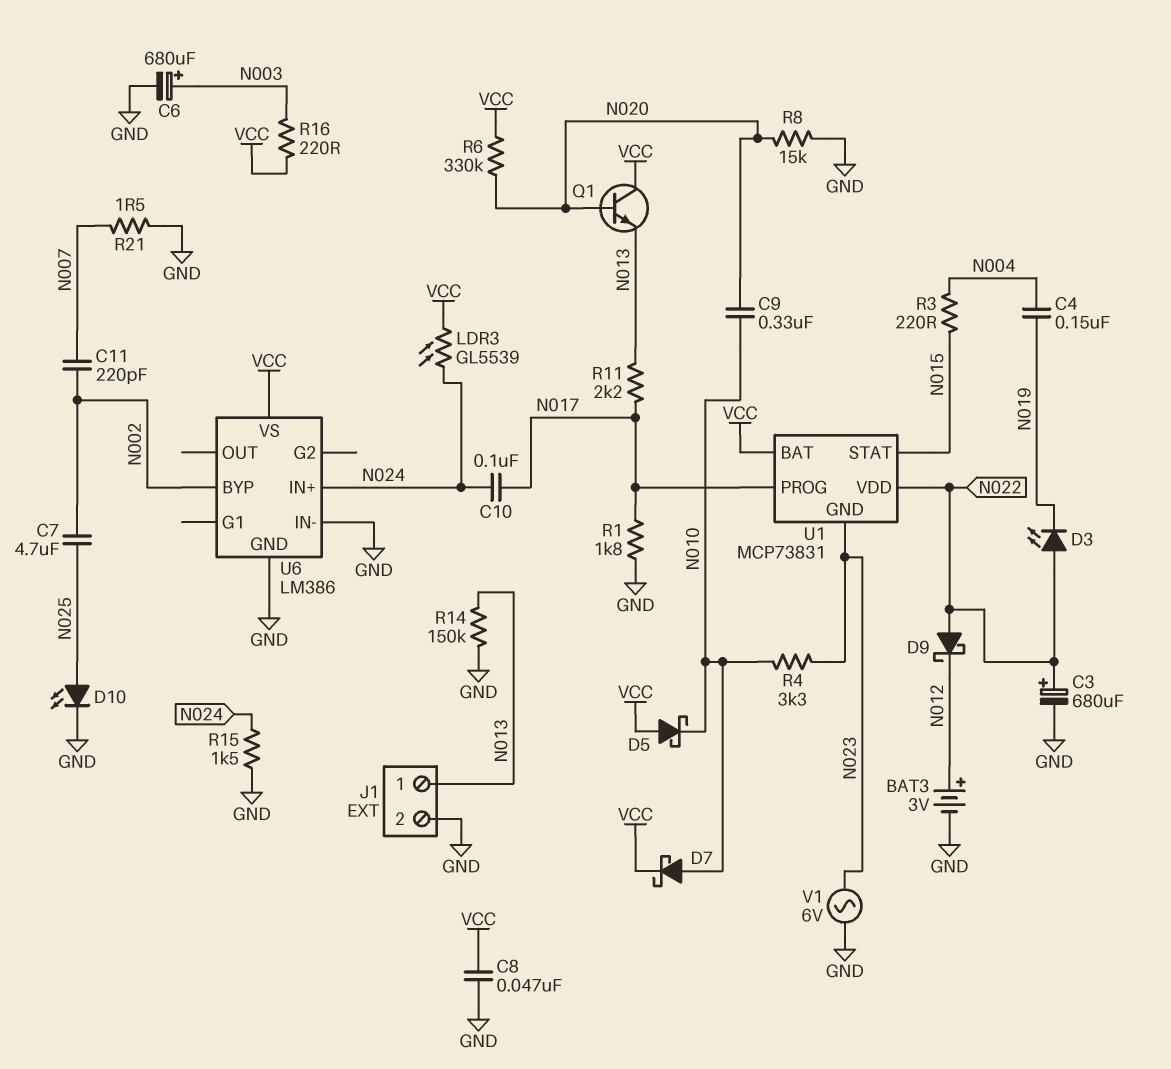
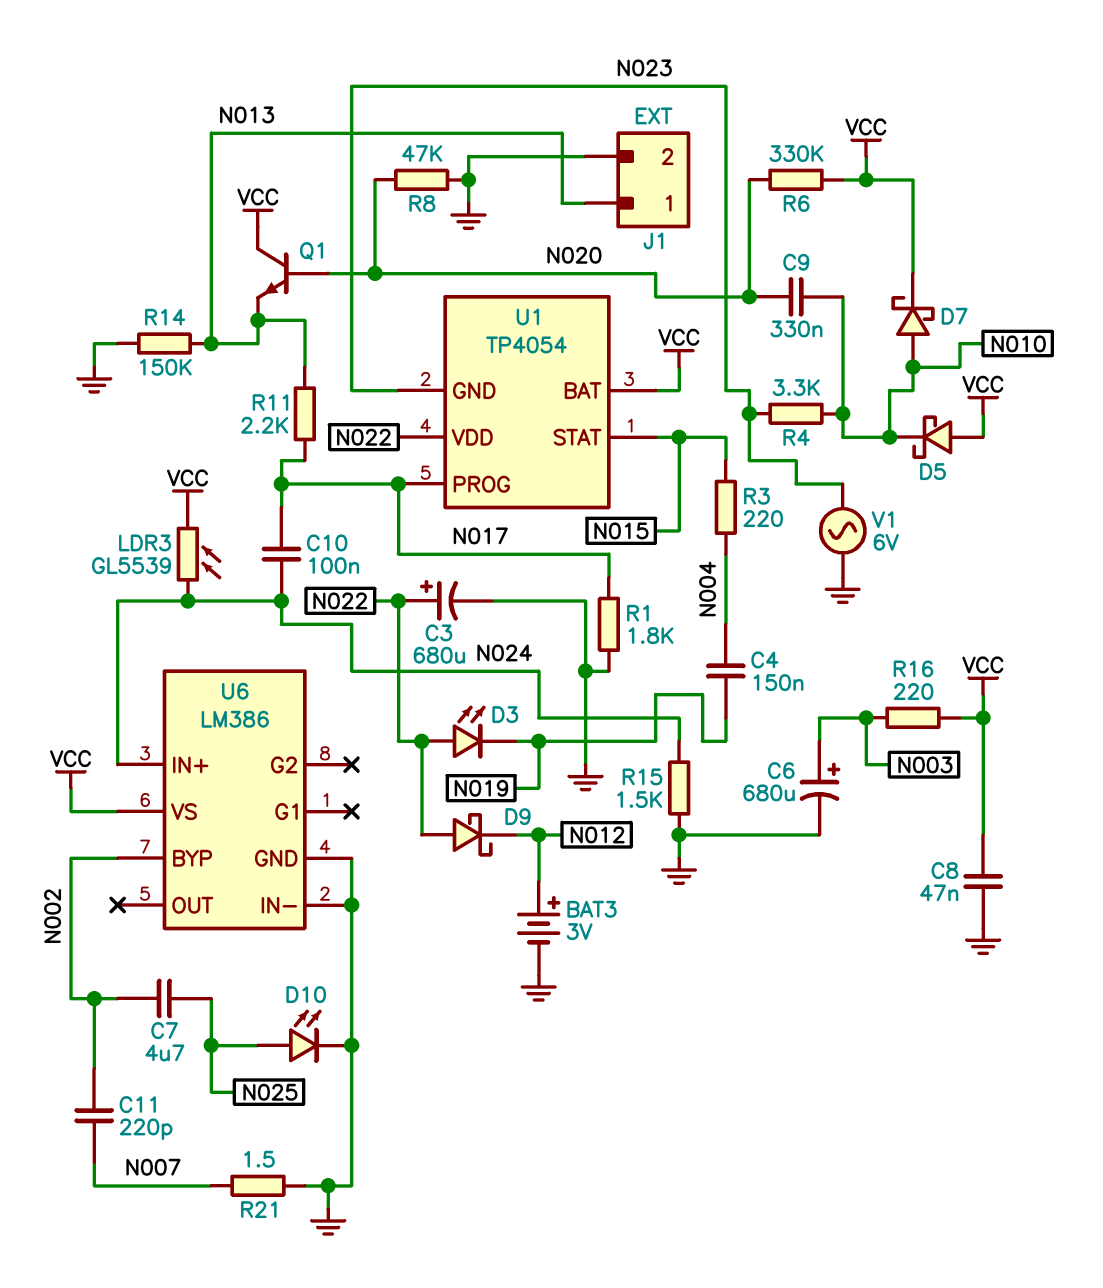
R8: 15k (GND, N020) -> 47k (GND, N020)
U1: MCP73831 -> TP4054

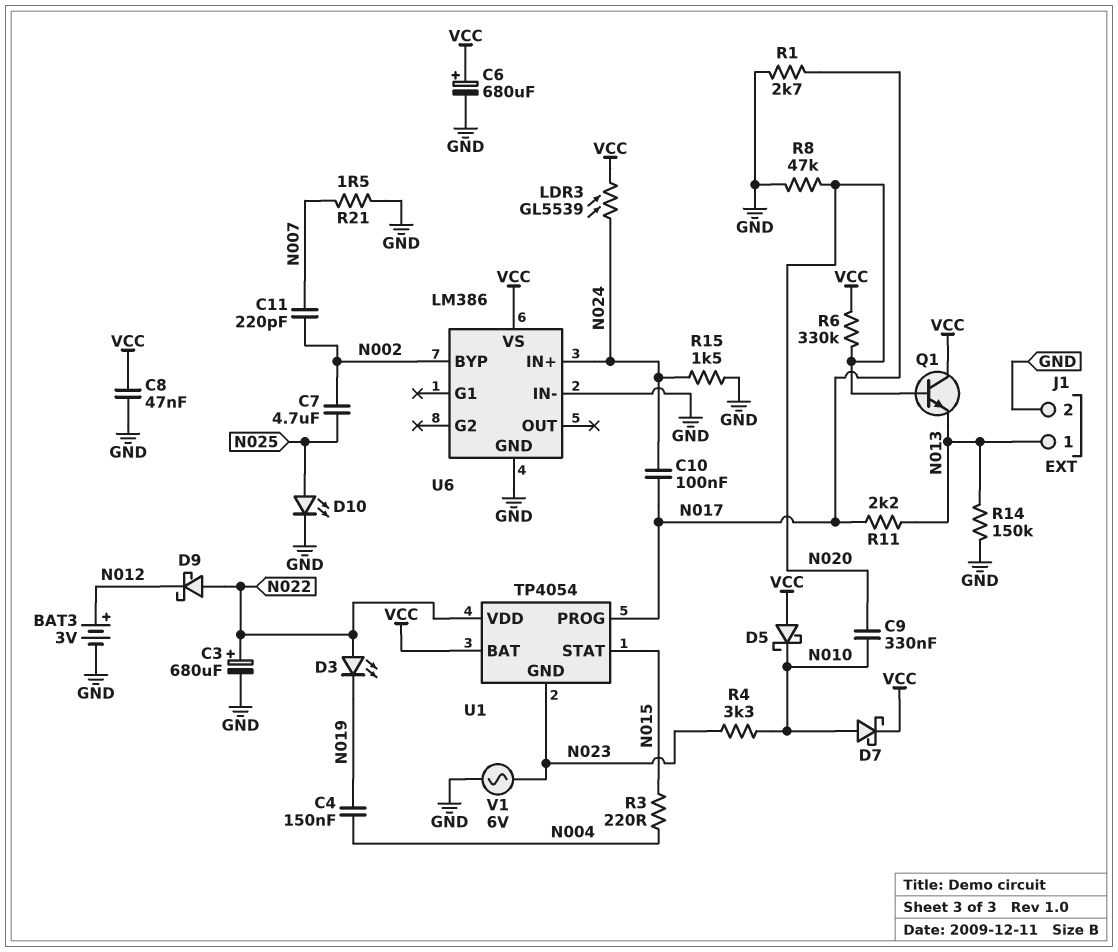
C6: 680uF (plus N003, minus GND) -> 680uF (plus VCC, minus GND)
R1: 1.8k (GND, N017) -> 2.7k (GND, N017)
R16: 220 (N003, VCC) -> none

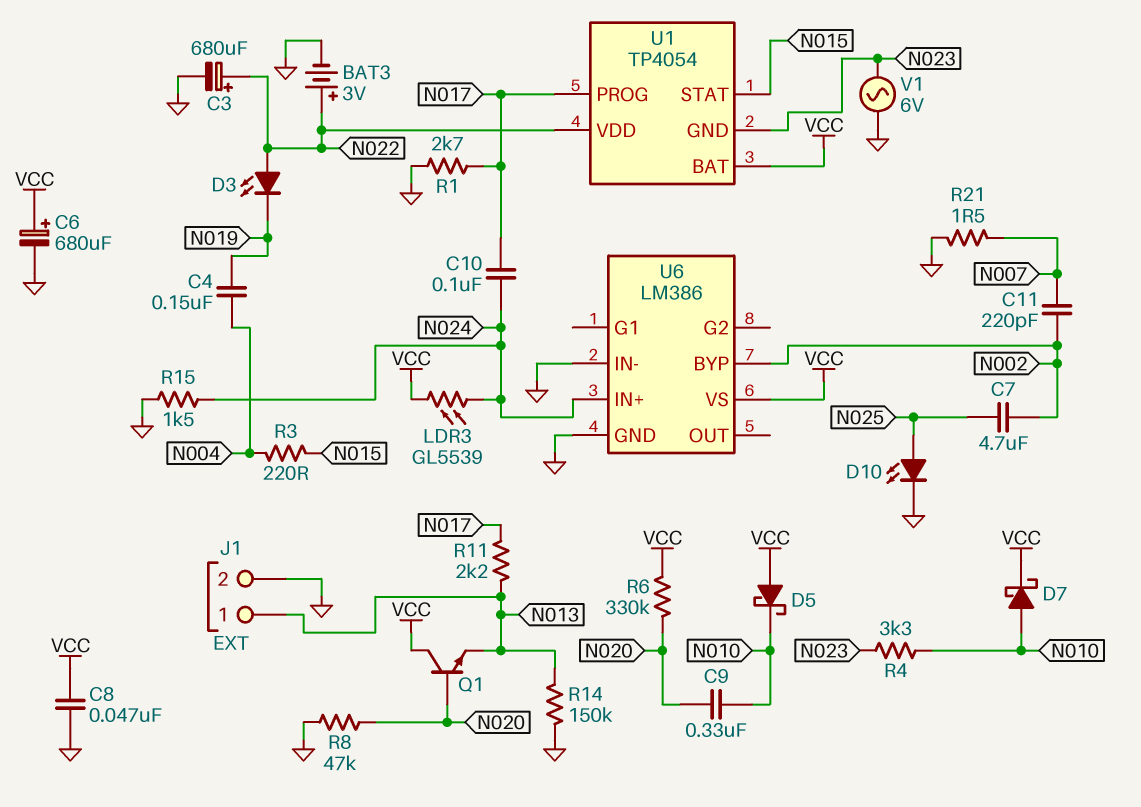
BAT3: 3V (plus N012, minus GND) -> 3V (plus N022, minus GND)
D9: schottky (A N022, K N012) -> none

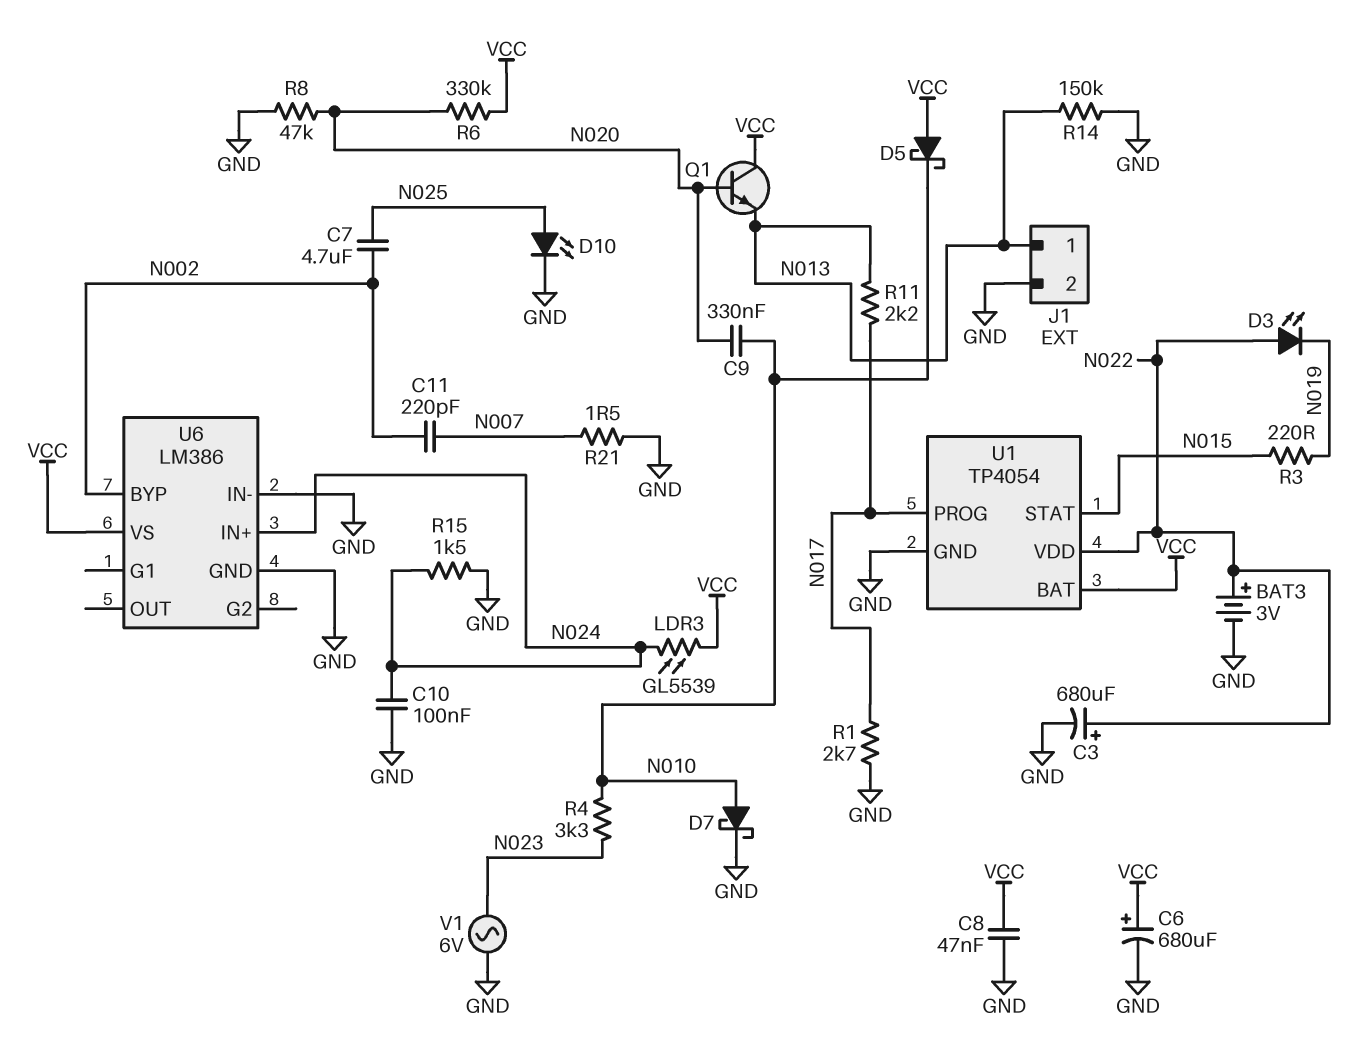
C4: 150nF (N004, N019) -> none
C10: 100nF (N017, N024) -> 100nF (GND, N024)
D7: schottky (A N010, K VCC) -> schottky (A N010, K GND)
R3: 220 (N004, N015) -> 220 (N015, N019)
U1 pin GND: N023 -> GND

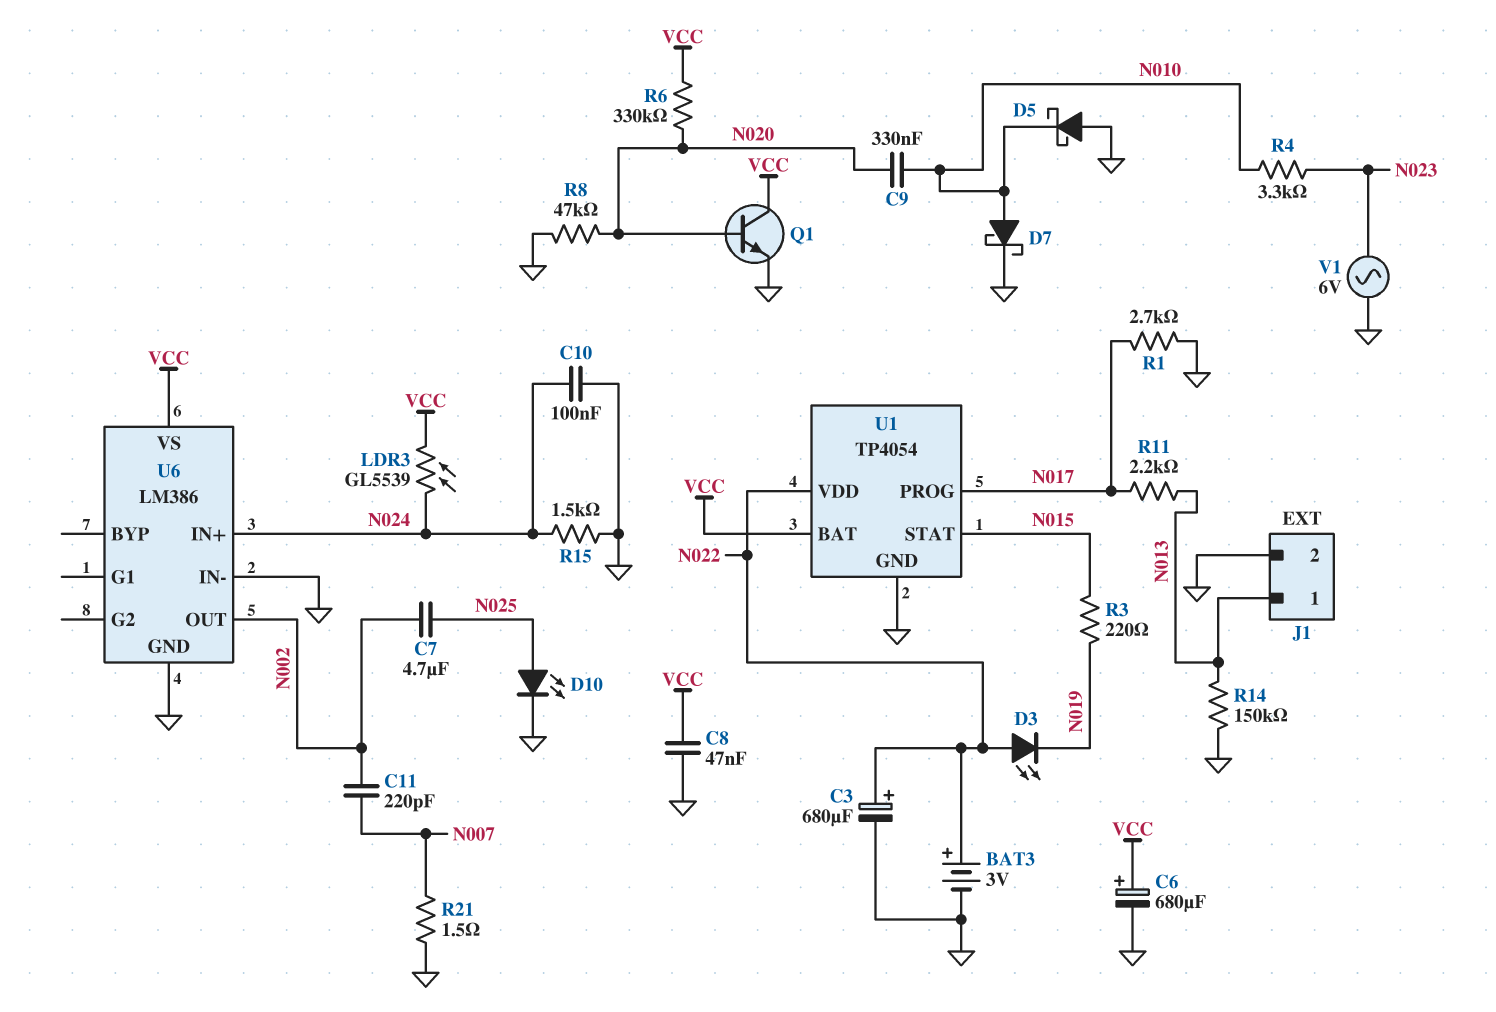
D5: schottky (A VCC, K N010) -> schottky (A GND, K N010)
Q1: NPN (B N020, C VCC, E N013) -> NPN (B N020, C VCC, E GND)
U6 pin BYP: N002 -> none
U6 pin OUT: none -> N002

